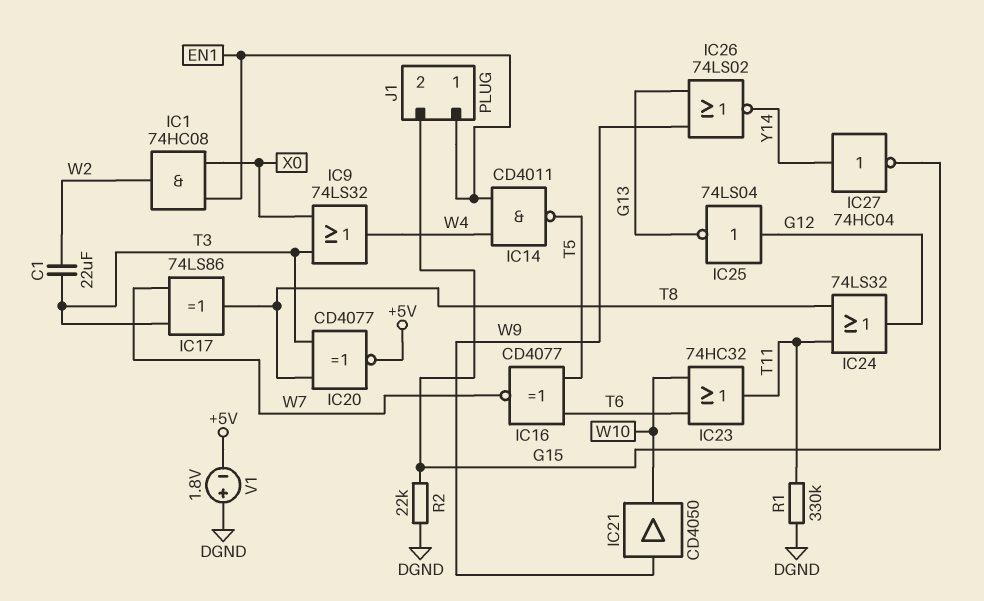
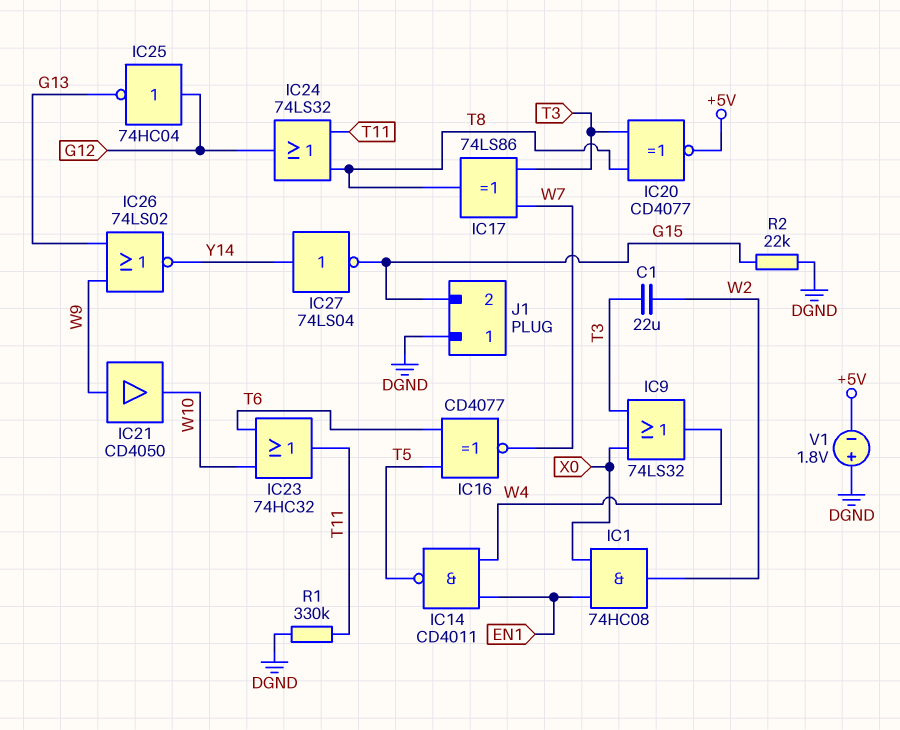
IC25: NOT 74LS04 (in G12, out G13) -> NOT 74HC04 (in G12, out G13)
IC27: NOT 74HC04 (in Y14, out G15) -> NOT 74LS04 (in Y14, out G15)
J1 pin 1: EN1 -> DGND

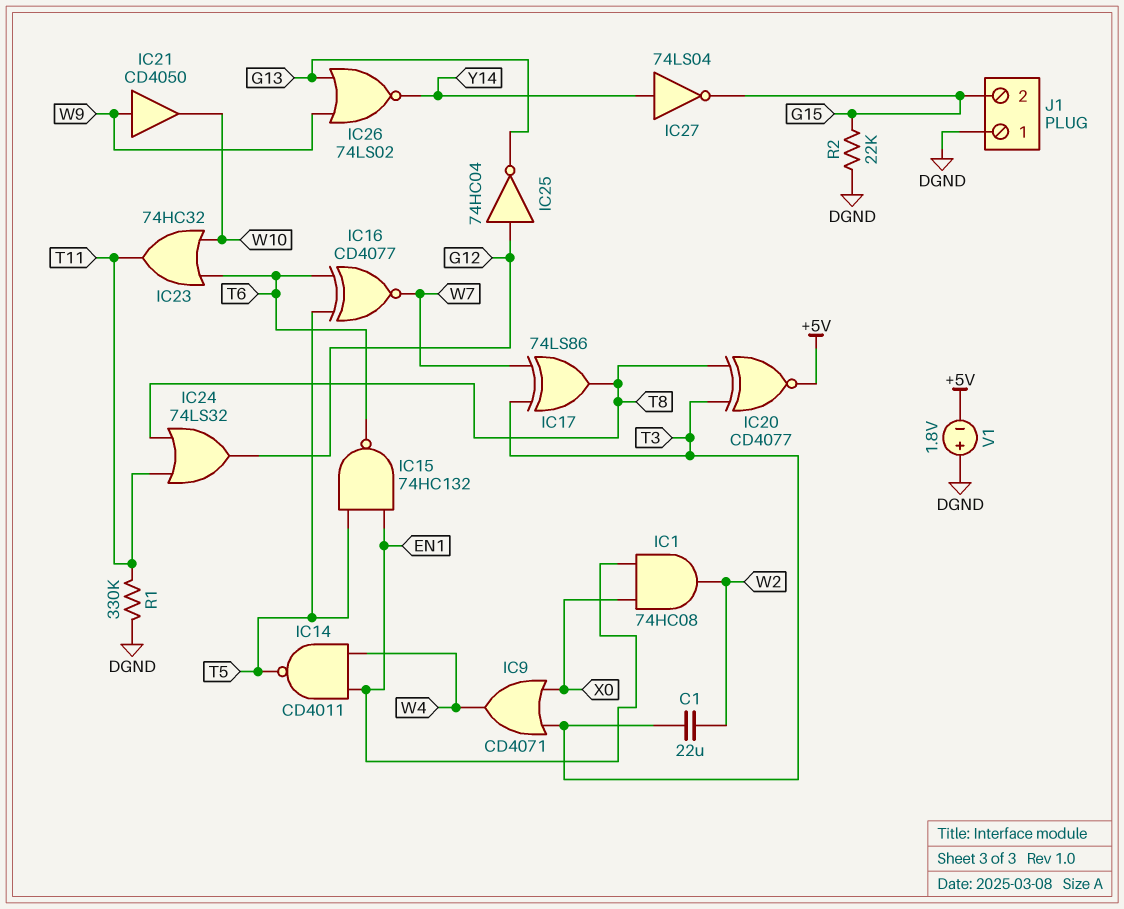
IC9: OR 74LS32 (in T3, in X0, out W4) -> OR CD4071 (in T3, in X0, out W4)
IC15: none -> NAND 74HC132 (in EN1, in T5, out T6)

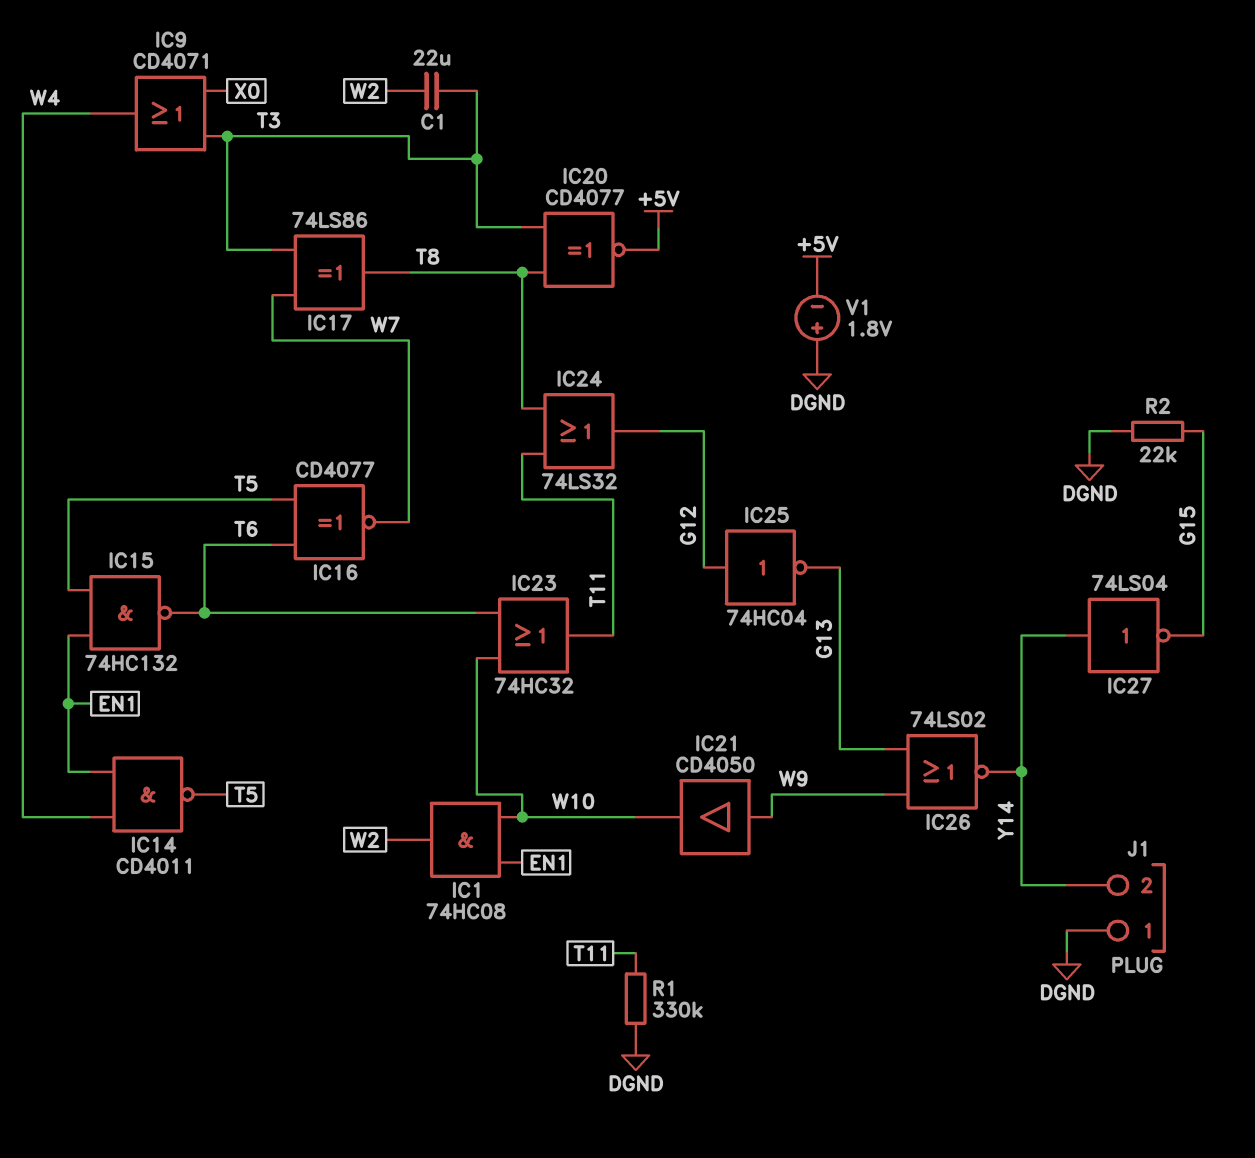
IC1: AND 74HC08 (in EN1, in X0, out W2) -> AND 74HC08 (in EN1, in W10, out W2)
J1 pin 2: G15 -> Y14

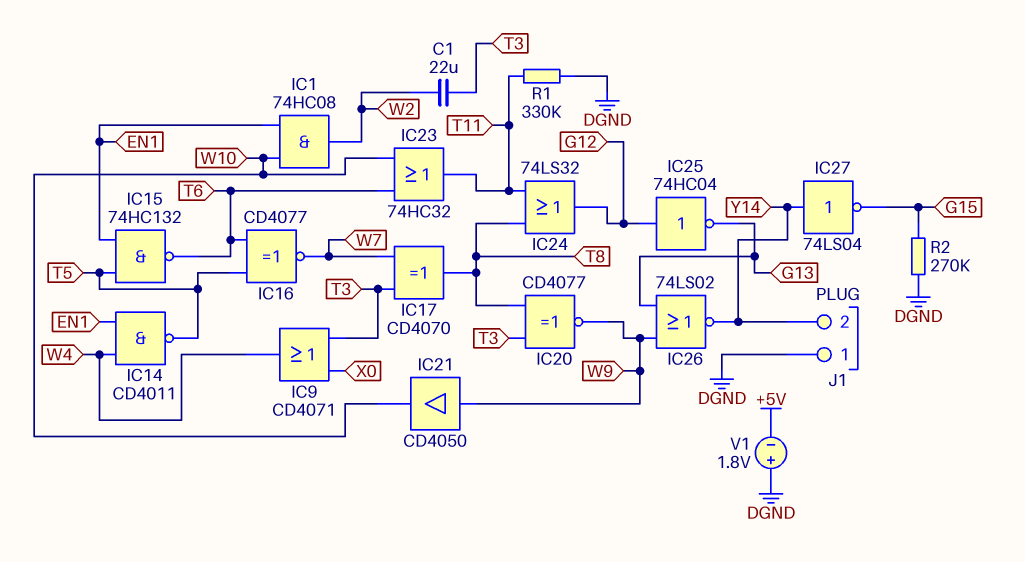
IC17: XOR 74LS86 (in T3, in W7, out T8) -> XOR CD4070 (in T3, in W7, out T8)
IC20: XNOR CD4077 (in T3, in T8, out +5V) -> XNOR CD4077 (in T3, in T8, out W9)
R2: 22k (DGND, G15) -> 270k (DGND, G15)

